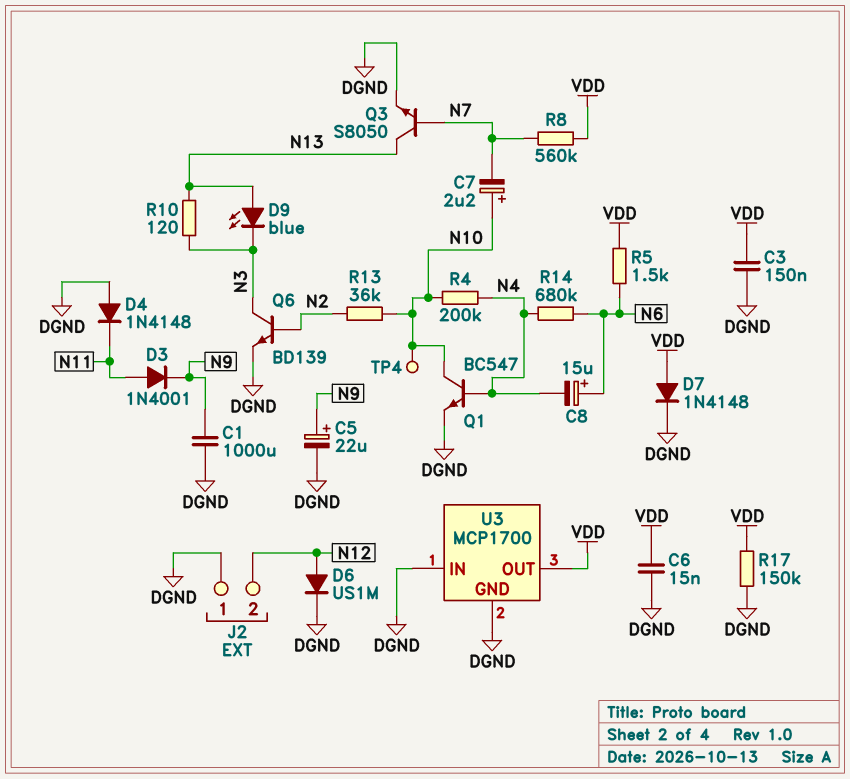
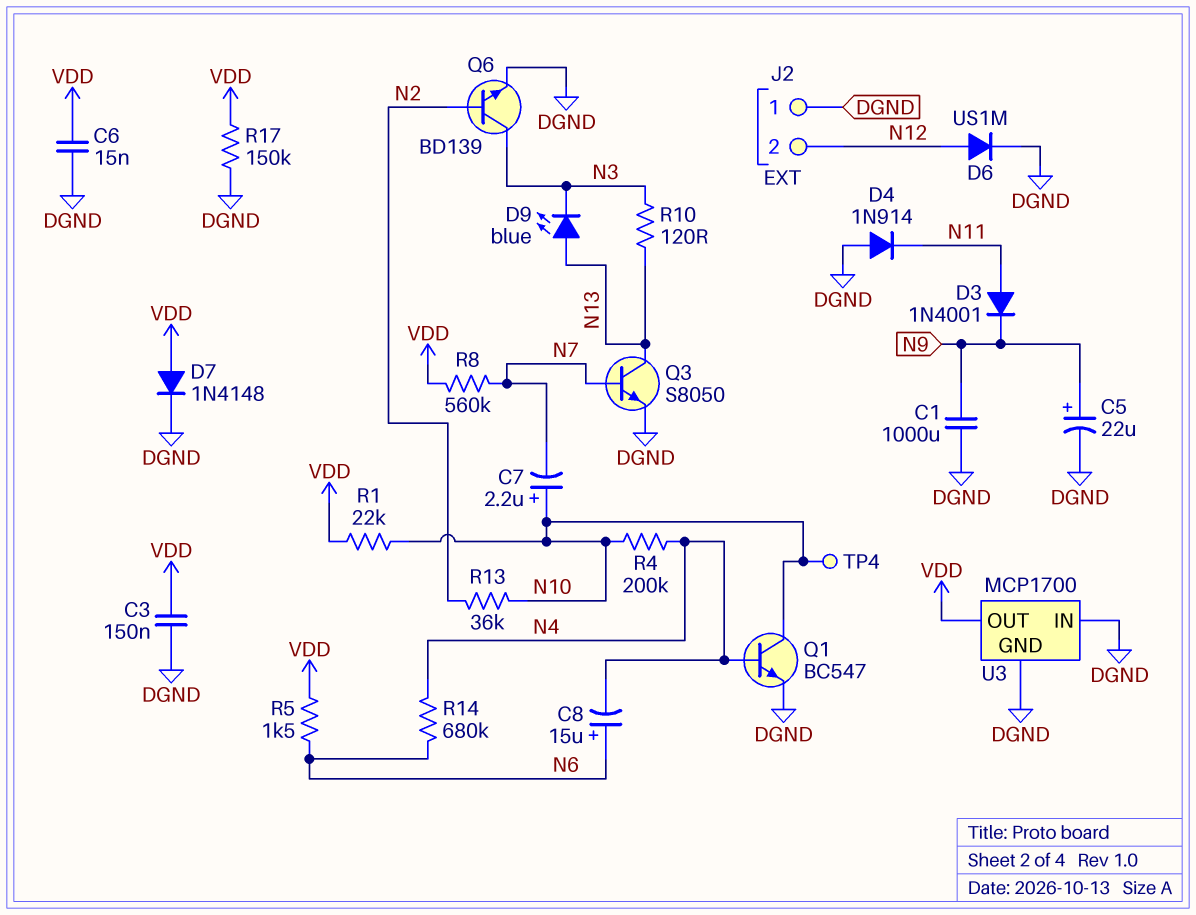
D4: diode 1N4148 (A DGND, K N11) -> diode 1N914 (A DGND, K N11)
R1: none -> 22k (N10, VDD)

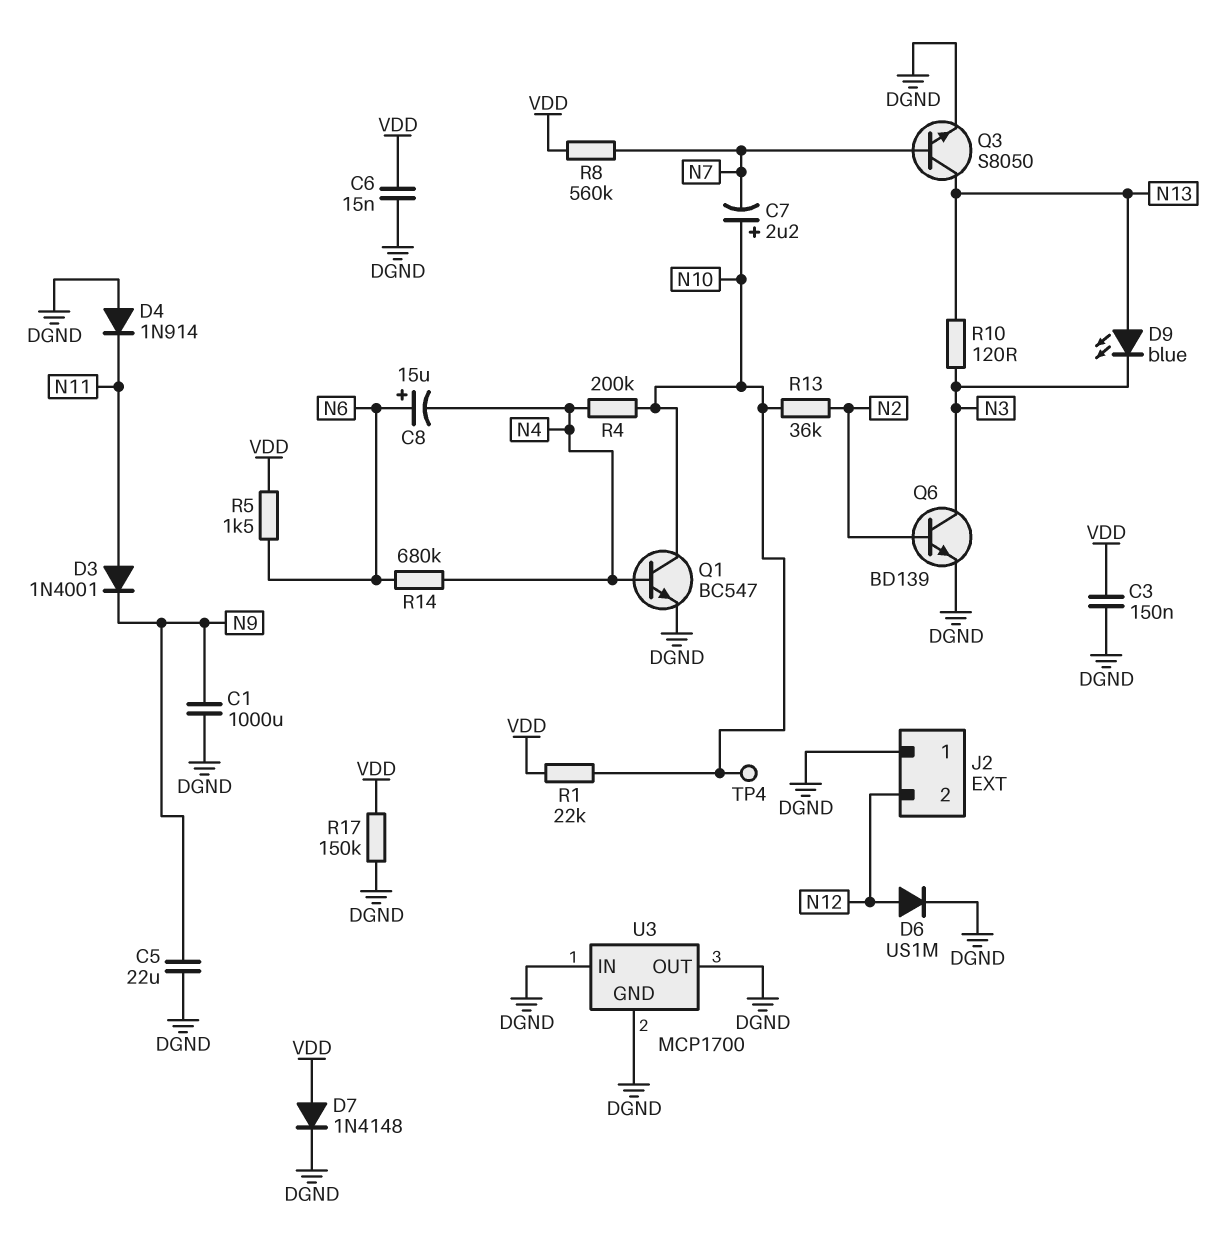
C5: 22uF (plus N9, minus DGND) -> 22uF (DGND, N9)
U3 pin OUT: VDD -> DGND

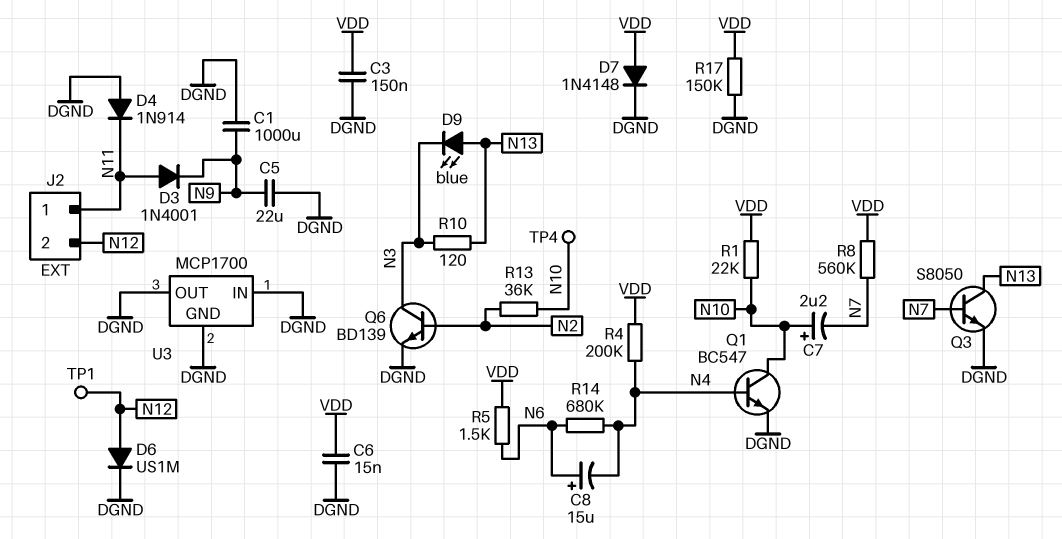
J2 pin 1: DGND -> N11
R4: 200k (N4, N10) -> 200k (N4, VDD)
TP1: none -> test point (N12)

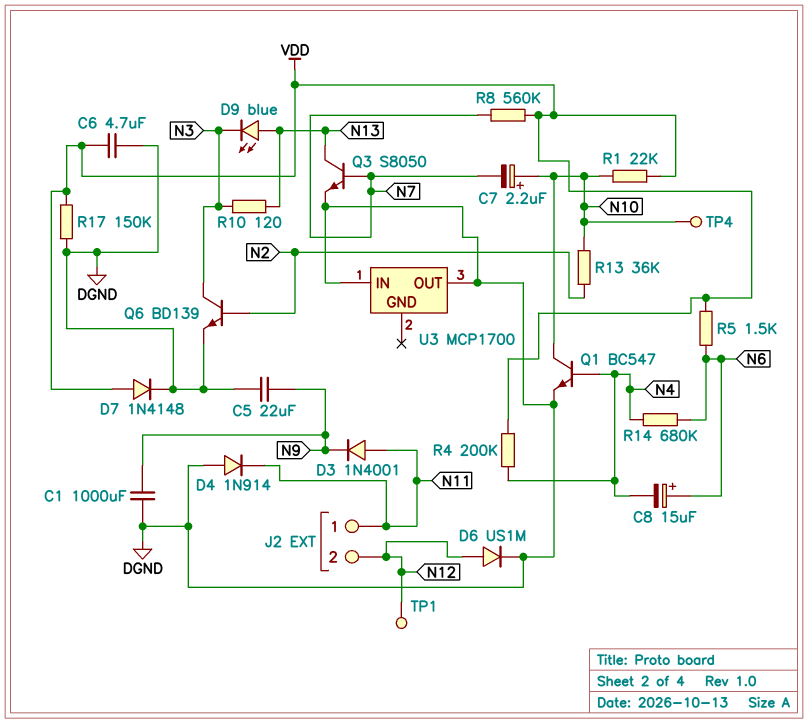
C3: 150nF (DGND, VDD) -> none
C6: 15nF (DGND, VDD) -> 4.7uF (DGND, VDD)
U3 pin GND: DGND -> none

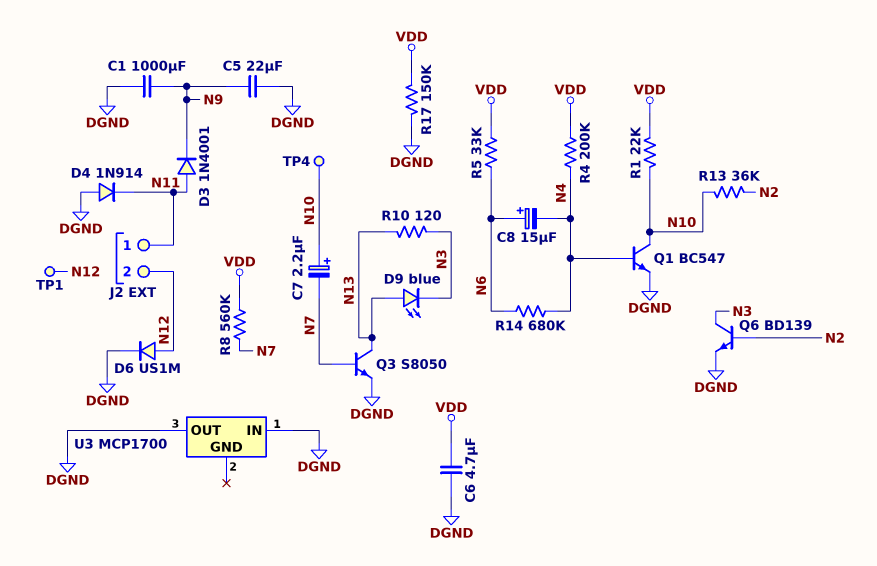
D7: diode 1N4148 (A VDD, K DGND) -> none
R5: 1.5k (N6, VDD) -> 33k (N6, VDD)

